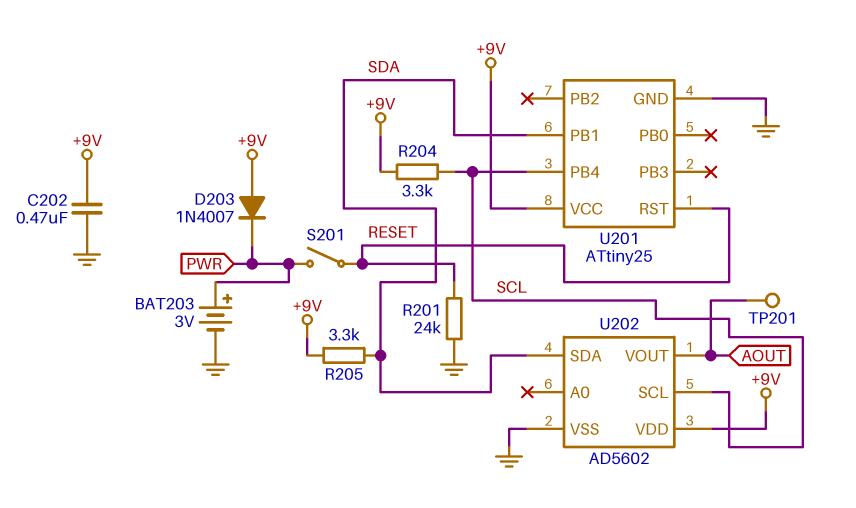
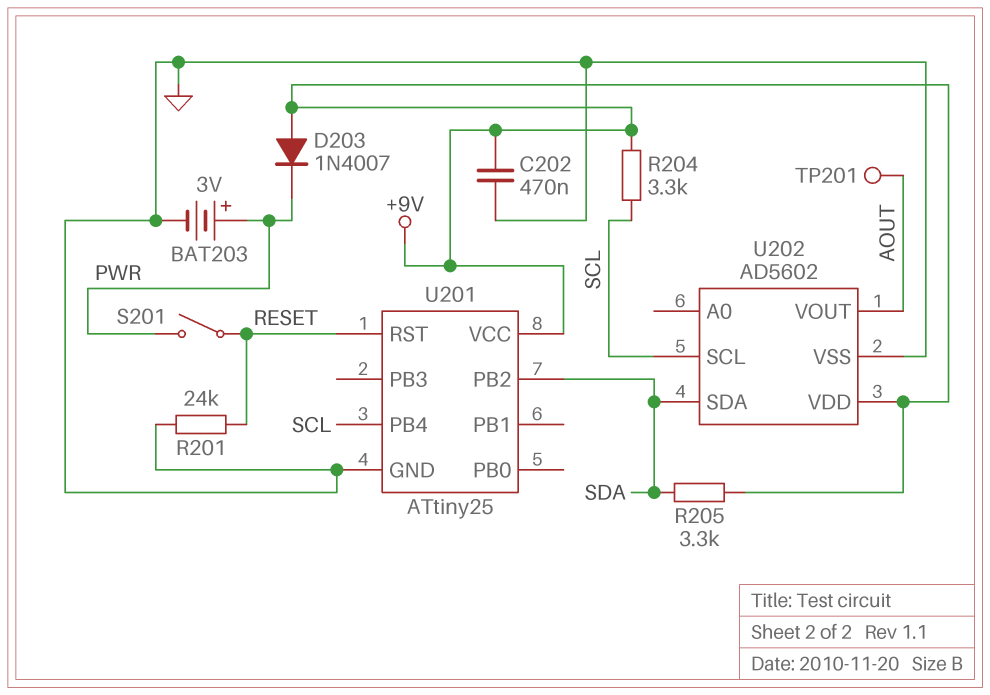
U201 pin PB1: SDA -> none
U201 pin PB2: none -> SDA

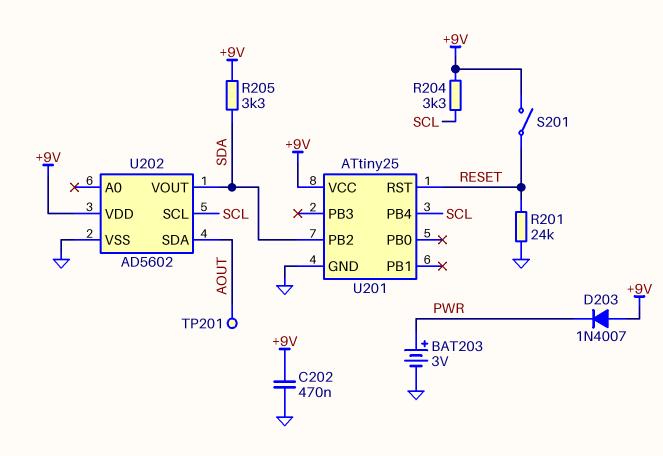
S201: switch (PWR, RESET) -> switch (+9V, RESET)
U202 pin SDA: SDA -> AOUT
U202 pin VOUT: AOUT -> SDA

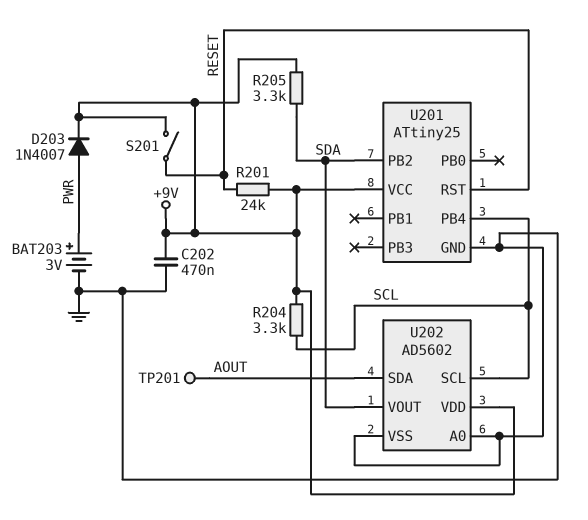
D203: diode 1N4007 (A +9V, K PWR) -> diode 1N4007 (A PWR, K +9V)
R201: 24k (GND, RESET) -> 24k (+9V, RESET)
U202 pin A0: none -> GND

